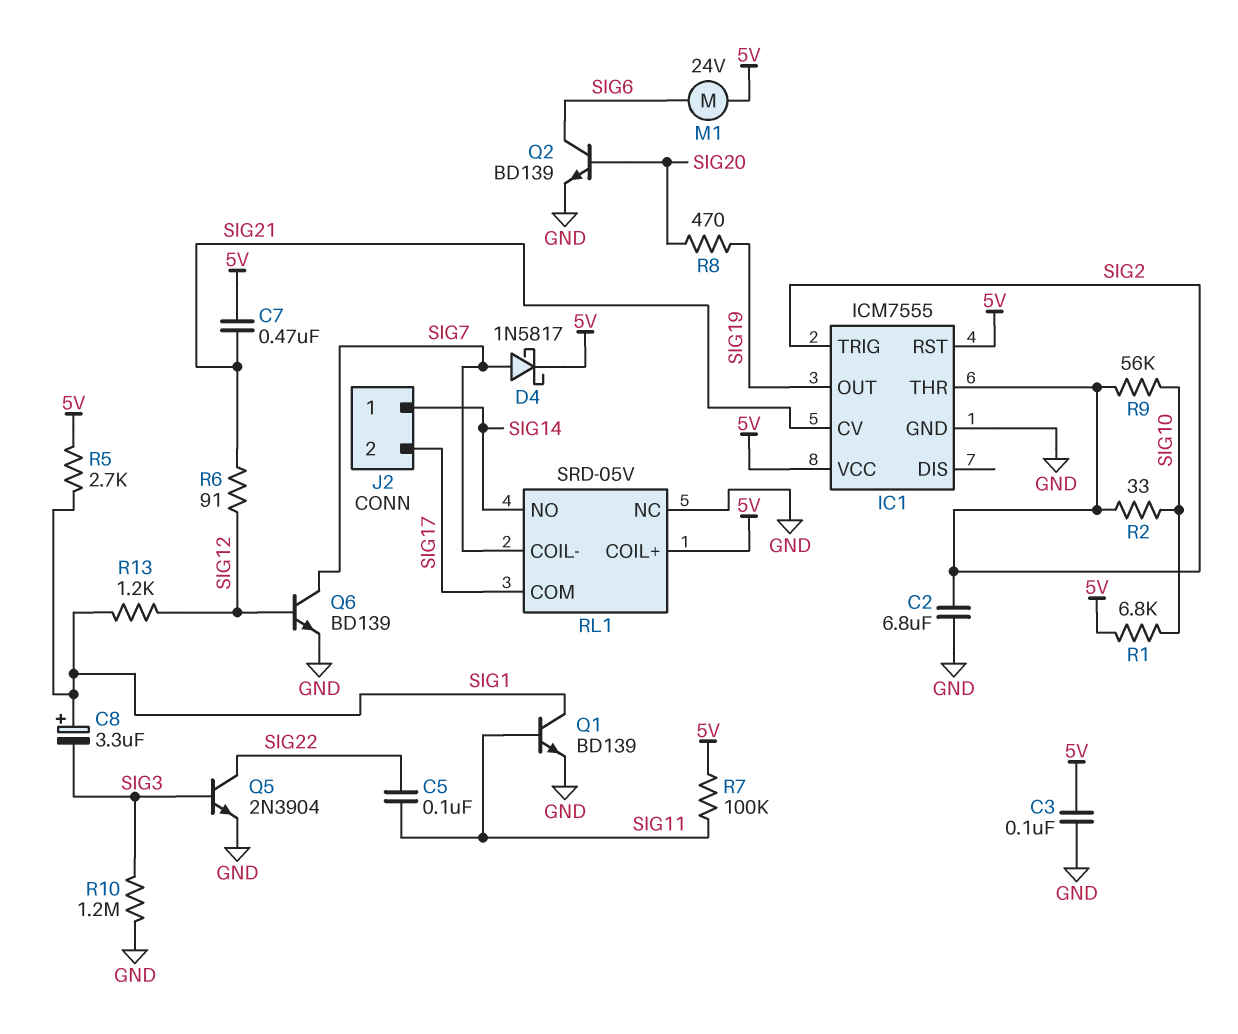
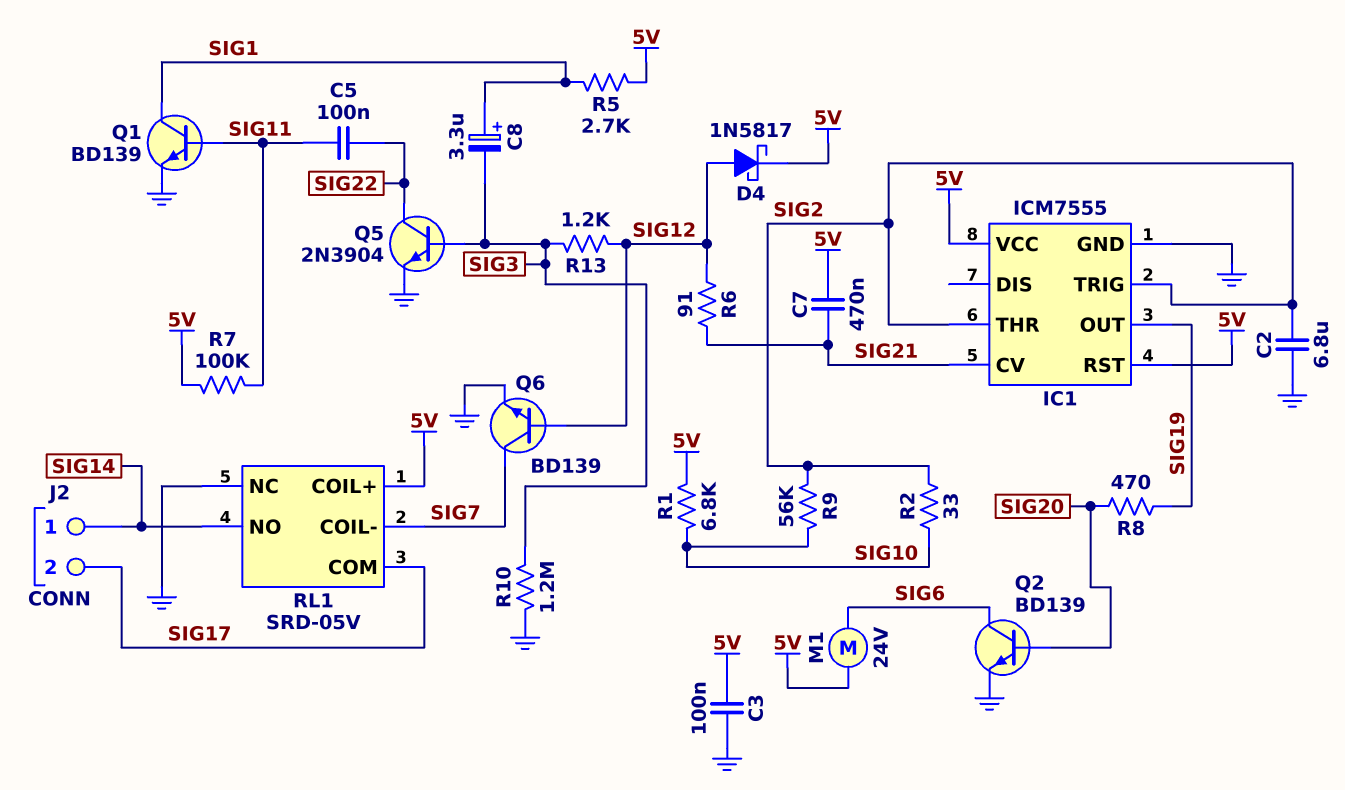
D4: schottky 1N5817 (A SIG7, K 5V) -> schottky 1N5817 (A SIG12, K 5V)
R13: 1.2k (SIG1, SIG12) -> 1.2k (SIG3, SIG12)

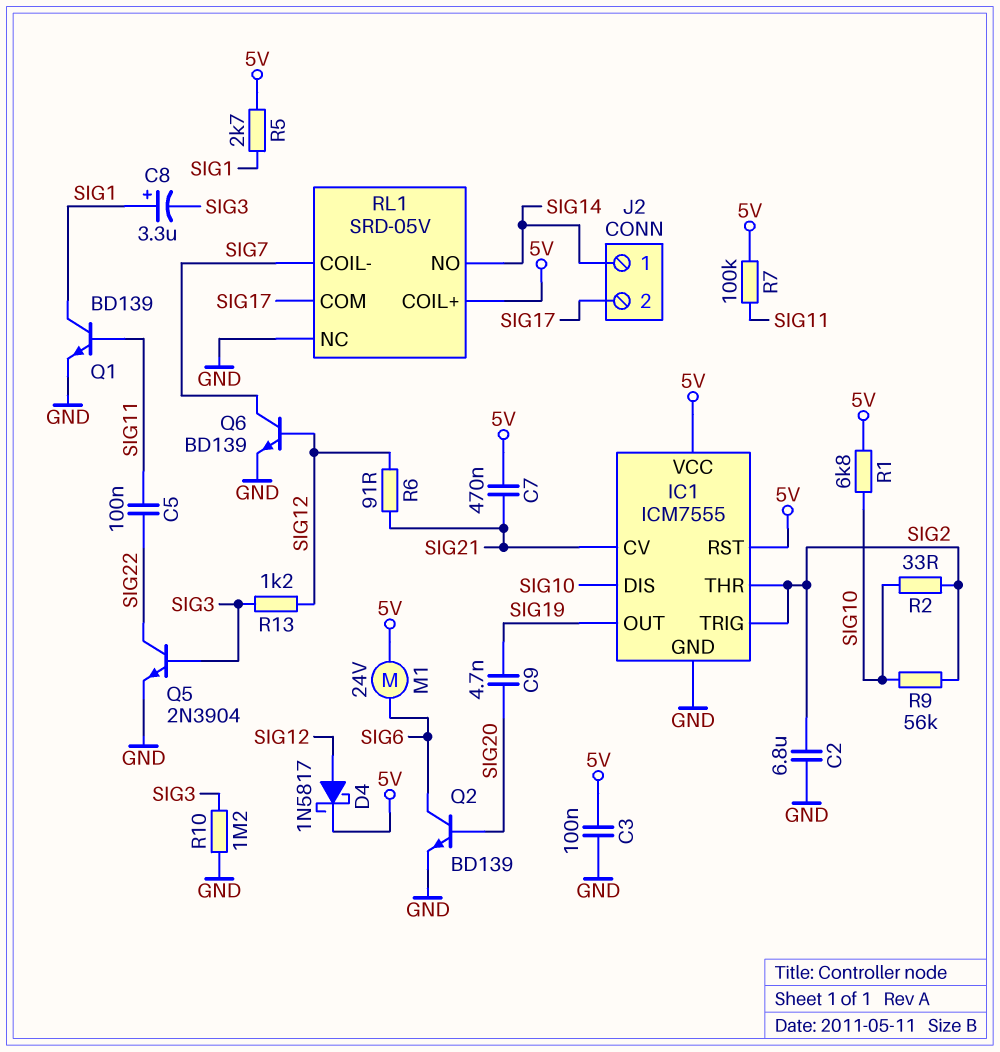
C9: none -> 4.7nF (SIG19, SIG20)
IC1 pin DIS: none -> SIG10
R8: 470 (SIG19, SIG20) -> none

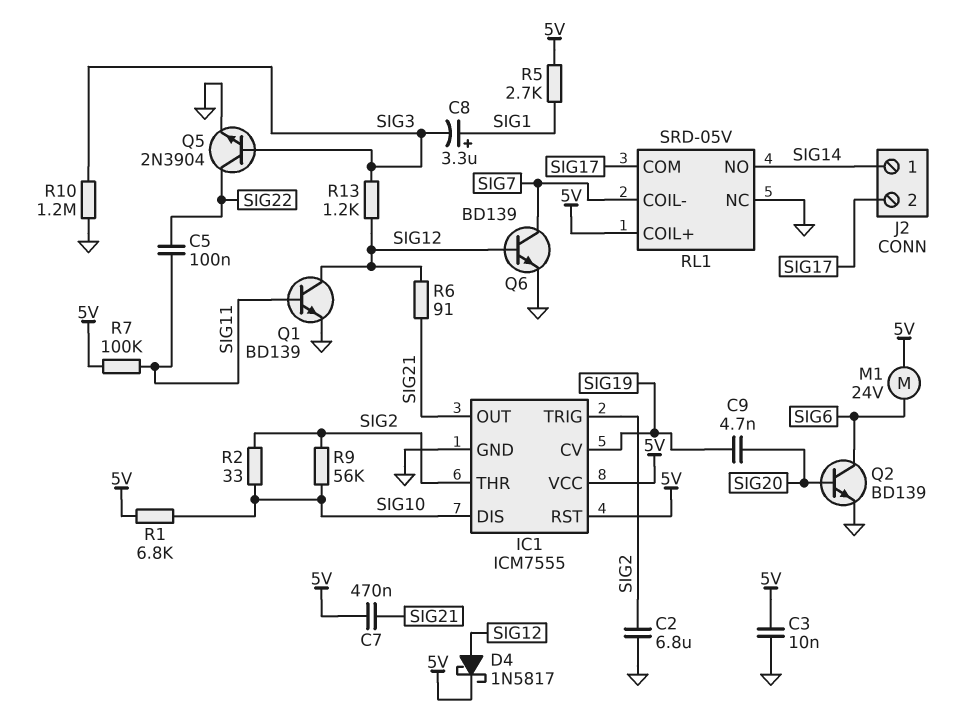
C3: 100nF (5V, GND) -> 10nF (5V, GND)
IC1 pin CV: SIG21 -> SIG19
IC1 pin OUT: SIG19 -> SIG21
Q1: NPN BD139 (B SIG11, C SIG1, E GND) -> NPN BD139 (B SIG11, C SIG12, E GND)

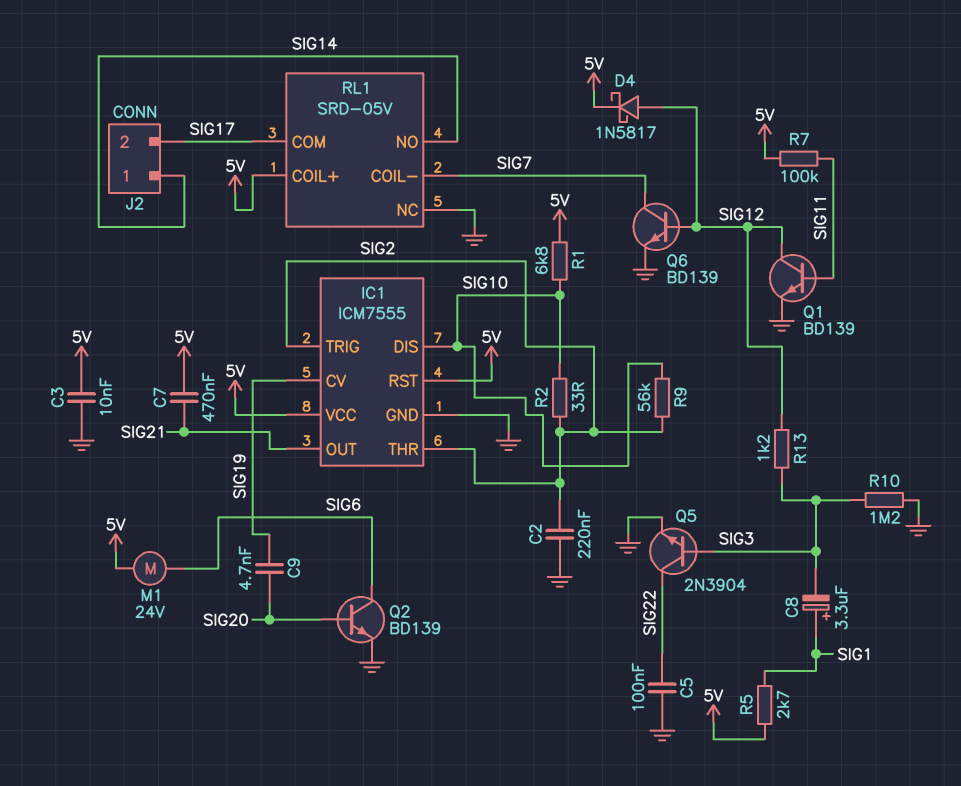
C2: 6.8uF (GND, SIG2) -> 220nF (GND, SIG2)
C5: 100nF (SIG11, SIG22) -> 100nF (GND, SIG22)
R6: 91 (SIG12, SIG21) -> none

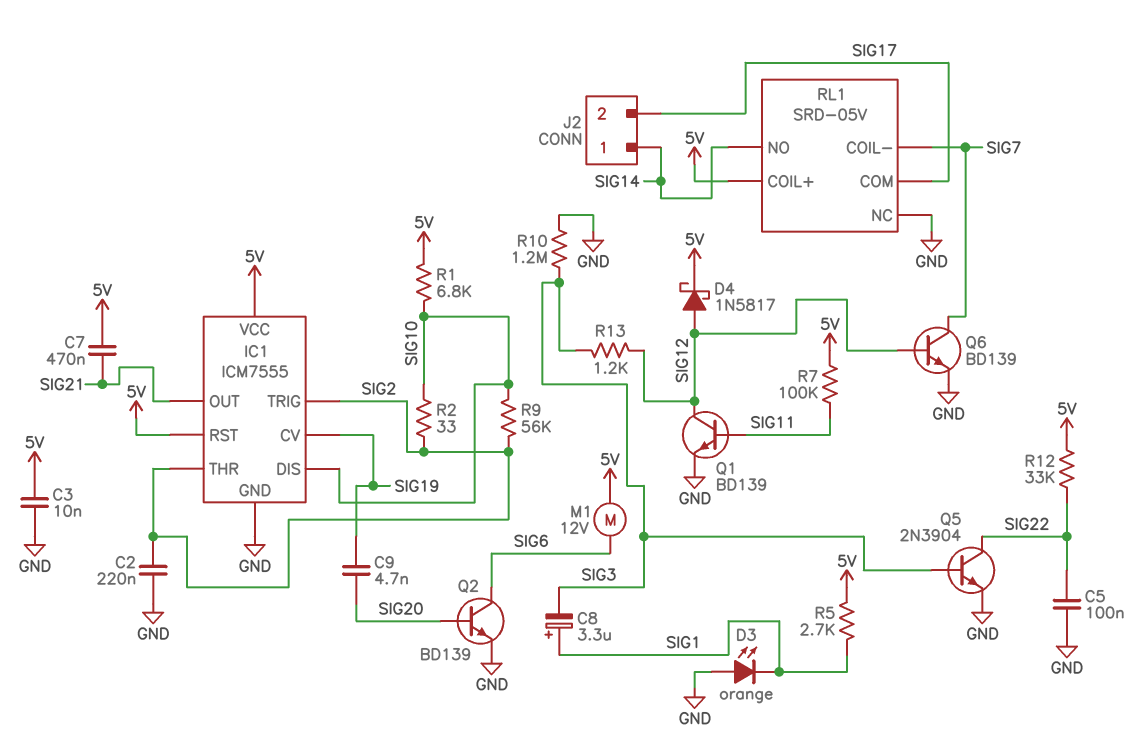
D3: none -> LED orange (A GND, K SIG1)
M1: motor 24V (5V, SIG6) -> motor 12V (5V, SIG6)
R12: none -> 33k (5V, SIG22)

